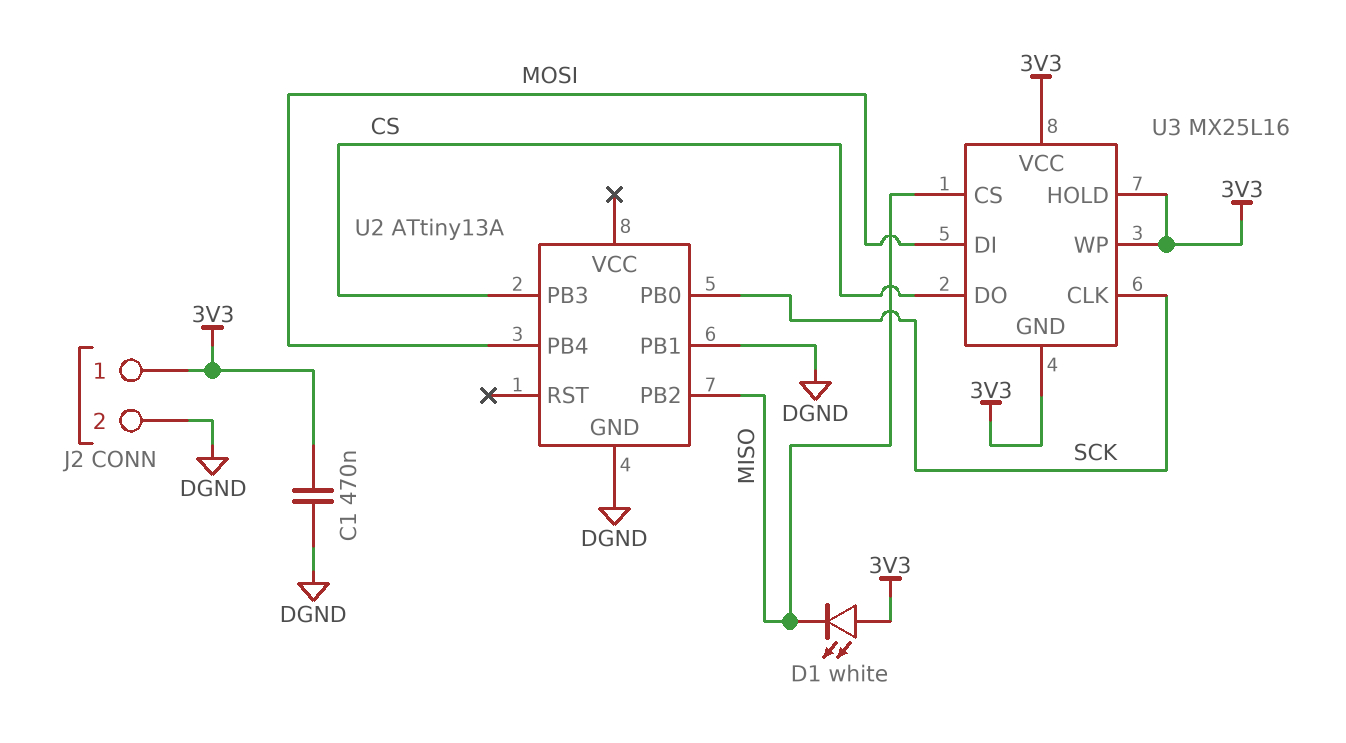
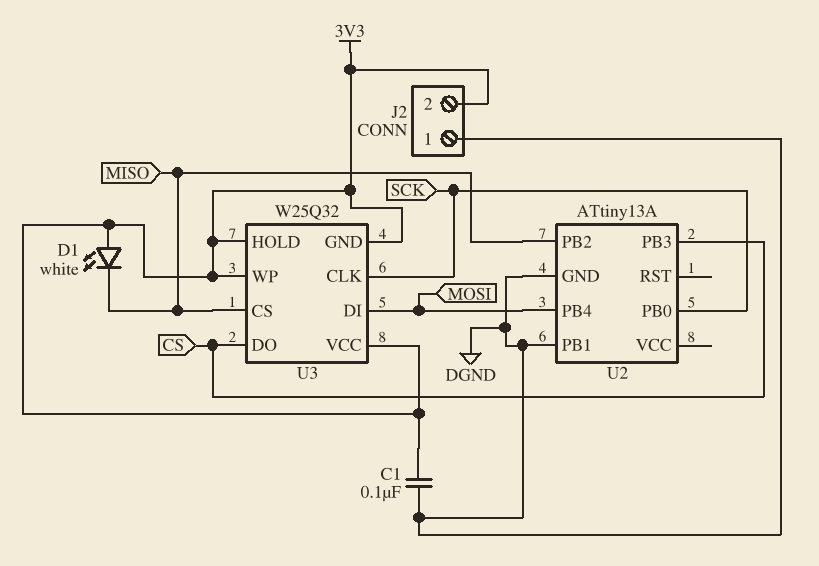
C1: 470nF (3V3, DGND) -> 100nF (3V3, DGND)
J2 pin 1: 3V3 -> DGND
J2 pin 2: DGND -> 3V3
U3: MX25L16 -> W25Q32

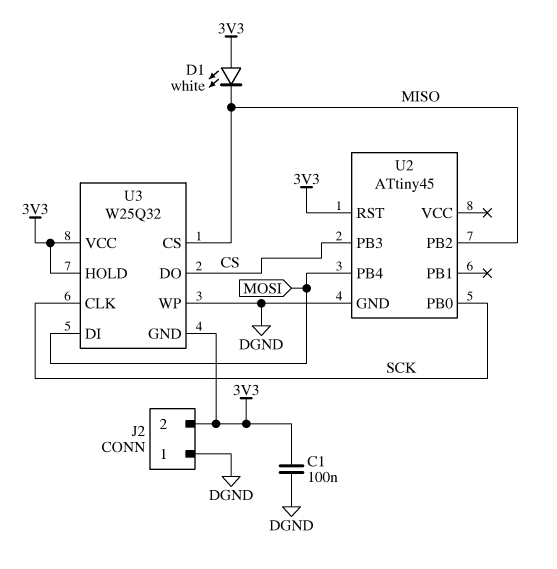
U2: ATtiny13A -> ATtiny45
U2 pin PB1: DGND -> none
U2 pin RST: none -> 3V3
U3 pin WP: 3V3 -> DGND

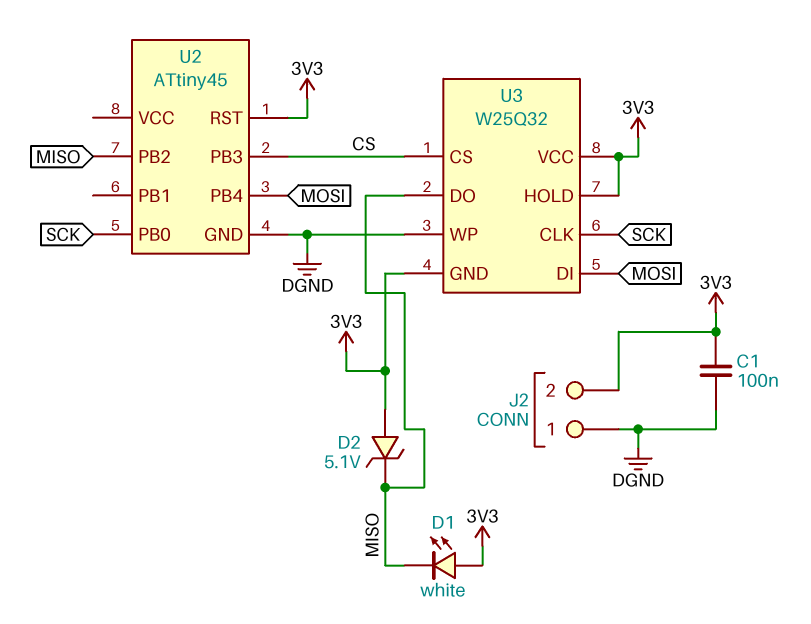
D2: none -> zener 5.1V (A 3V3, K MISO)
U3 pin CS: MISO -> CS
U3 pin DO: CS -> MISO

